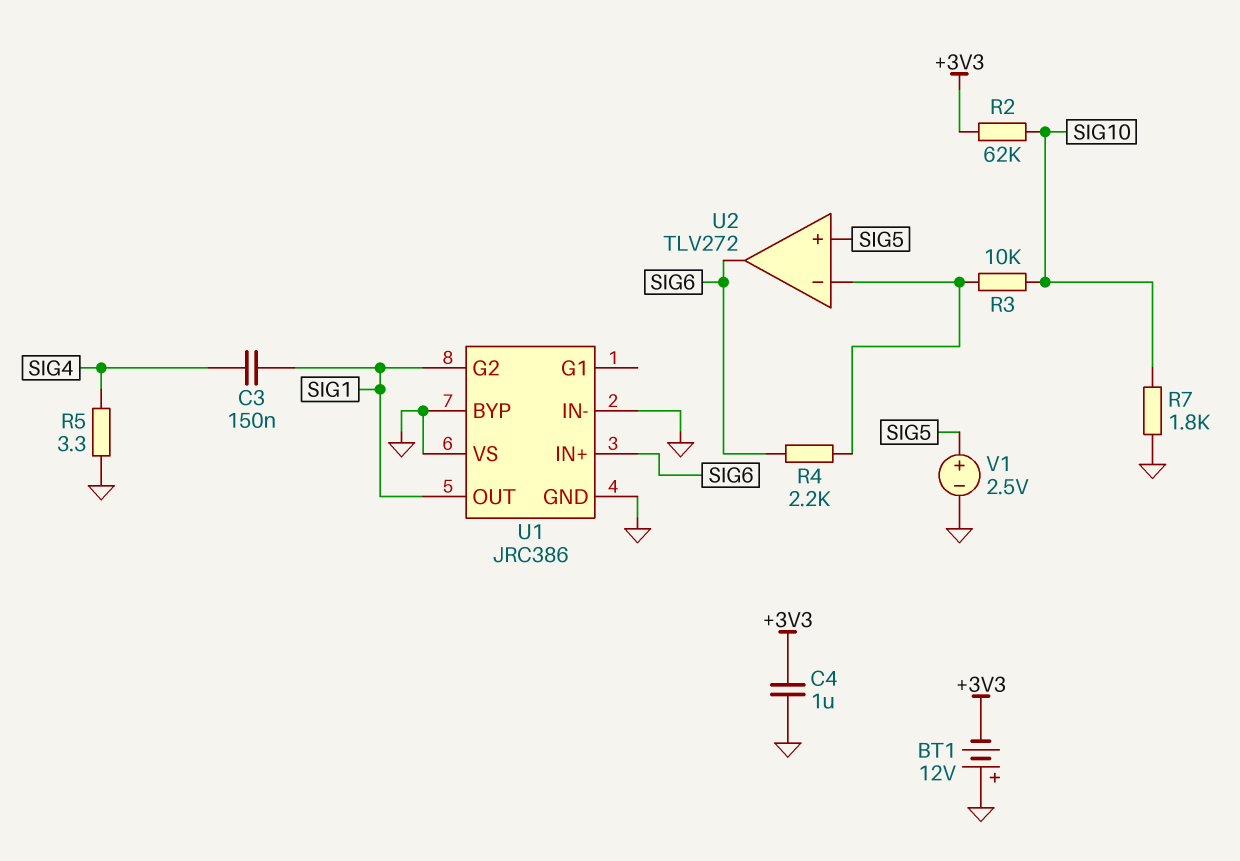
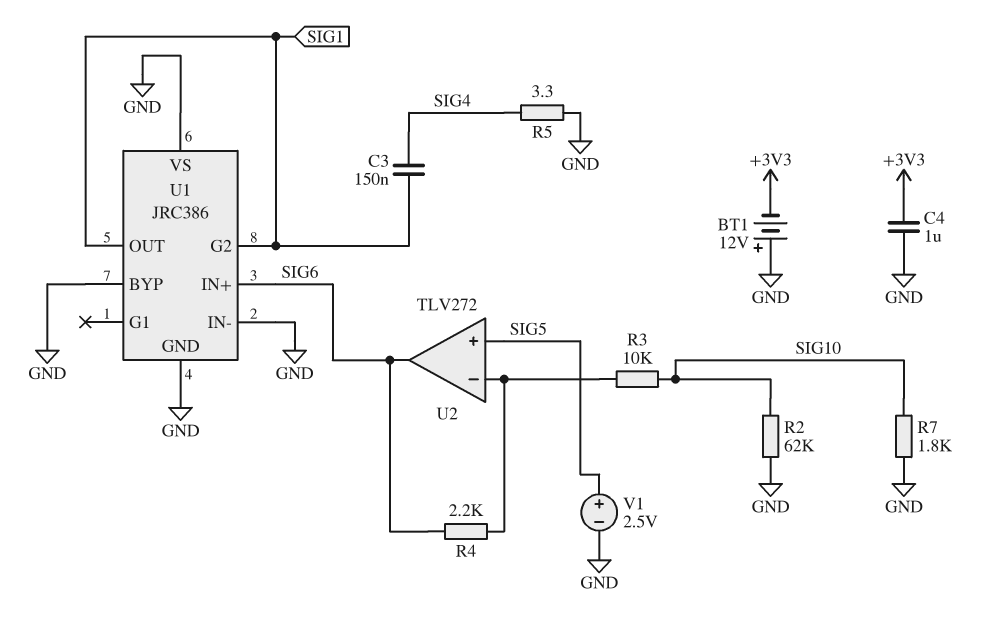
R2: 62k (+3V3, SIG10) -> 62k (GND, SIG10)

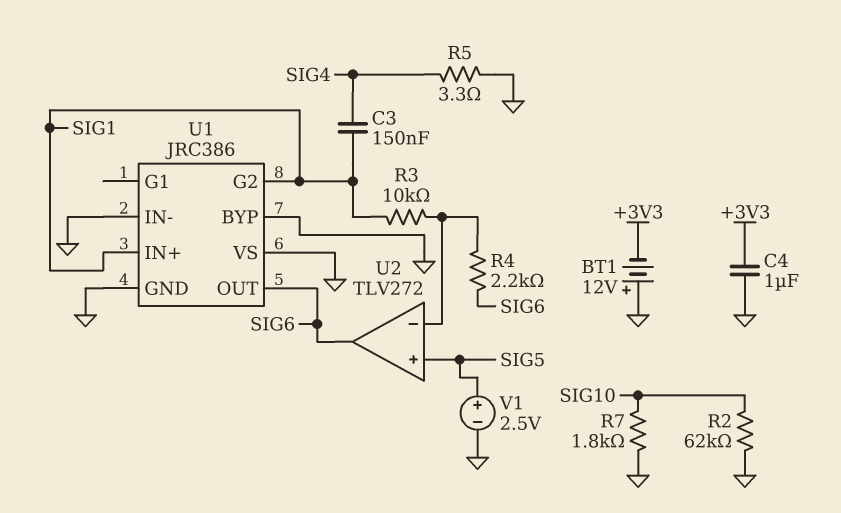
R3: 10k (SIG10, U2/in-) -> 10k (SIG1, U2/in-)
U1 pin IN+: SIG6 -> SIG1
U1 pin OUT: SIG1 -> SIG6

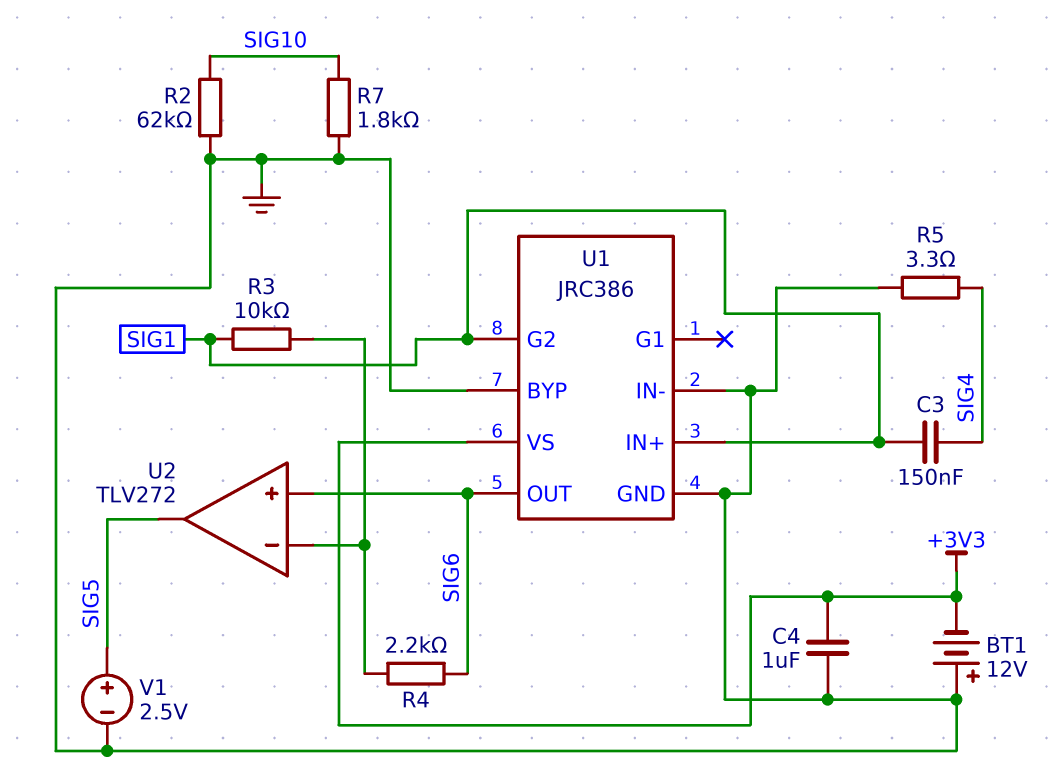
U1 pin VS: GND -> +3V3
U2 pin in+: SIG5 -> SIG6
U2 pin out: SIG6 -> SIG5

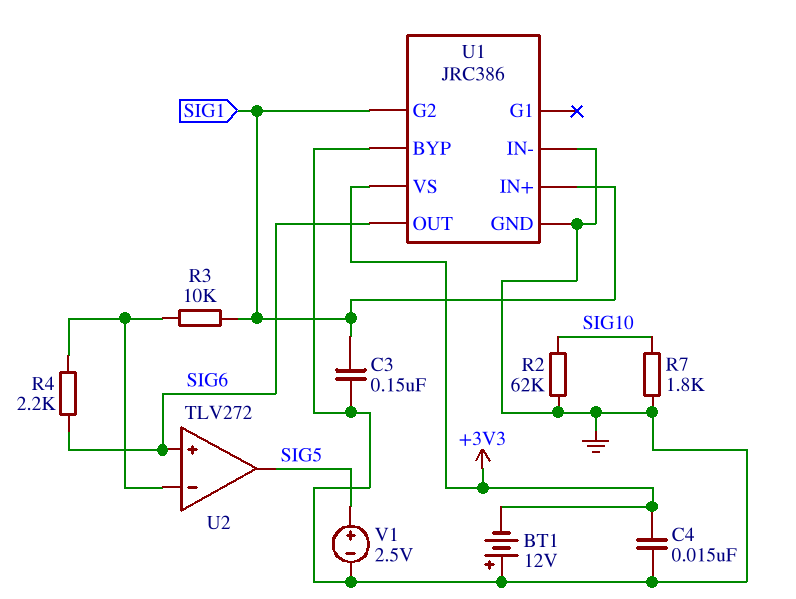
C3: 150nF (SIG1, SIG4) -> 150nF (GND, SIG1)
C4: 1uF (+3V3, GND) -> 15nF (+3V3, GND)
R5: 3.3 (GND, SIG4) -> none

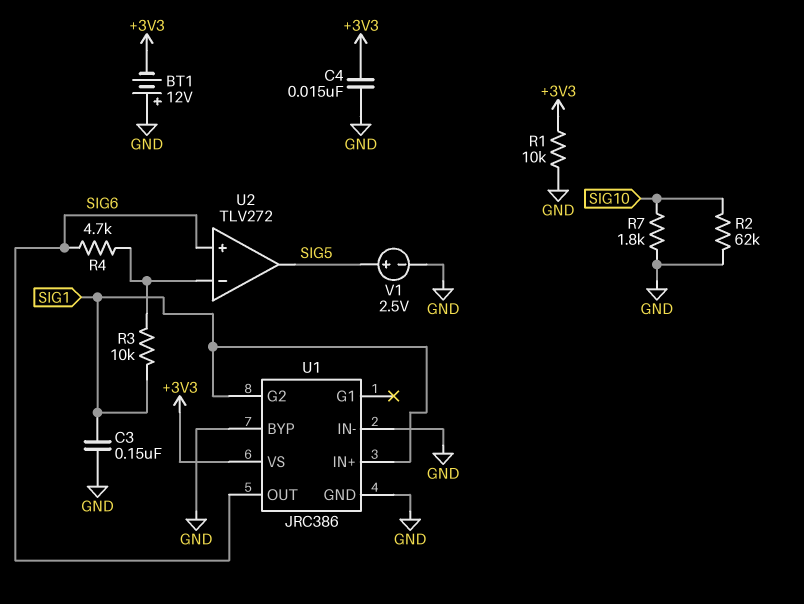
R1: none -> 10k (+3V3, GND)
R4: 2.2k (SIG6, U2/in-) -> 4.7k (SIG6, U2/in-)

